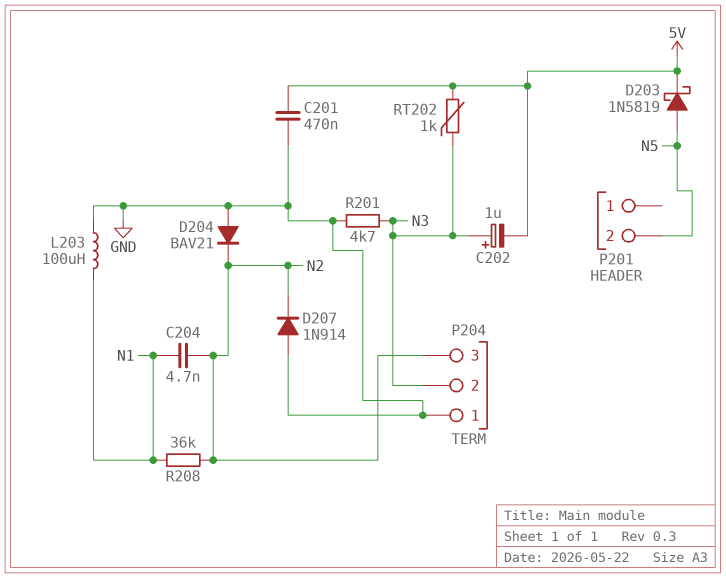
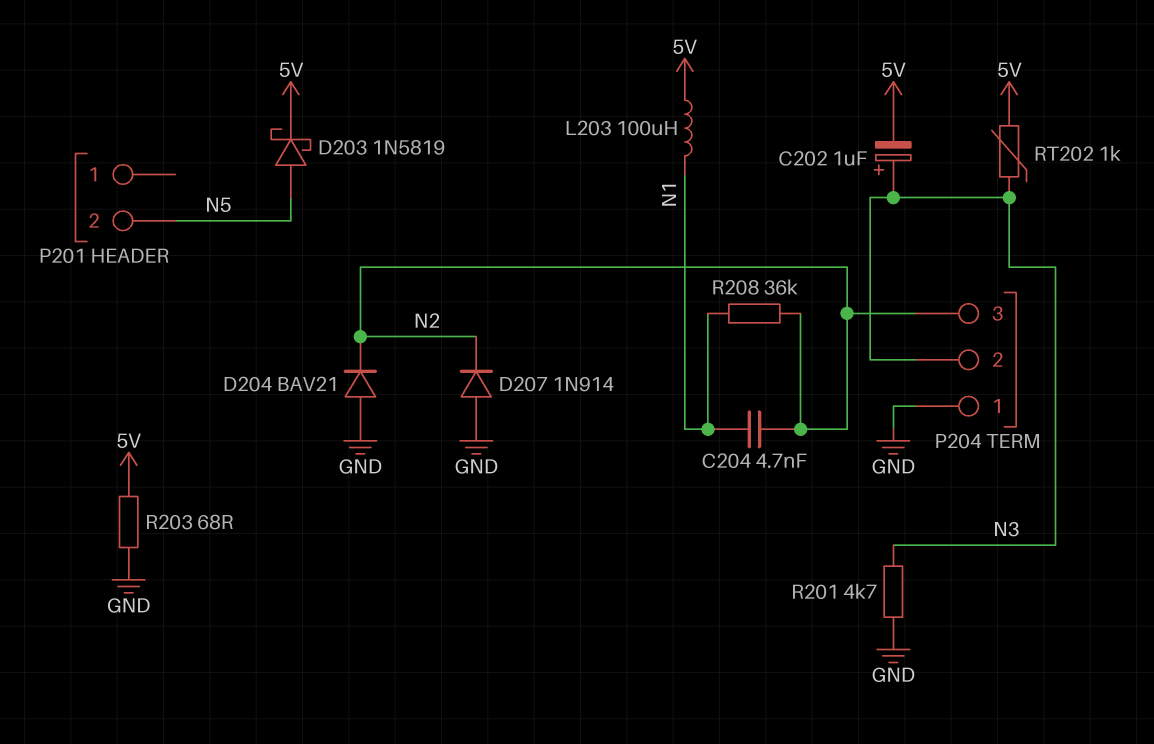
C201: 470nF (5V, GND) -> none
L203: 100uH (GND, N1) -> 100uH (5V, N1)
R203: none -> 68 (5V, GND)

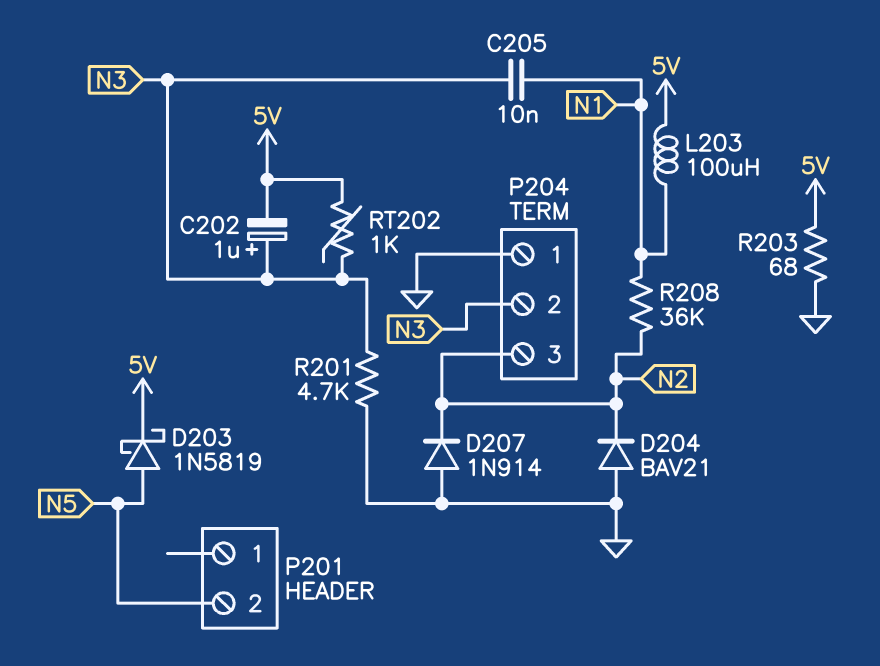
C204: 4.7nF (N1, N2) -> none
C205: none -> 10nF (N1, N3)

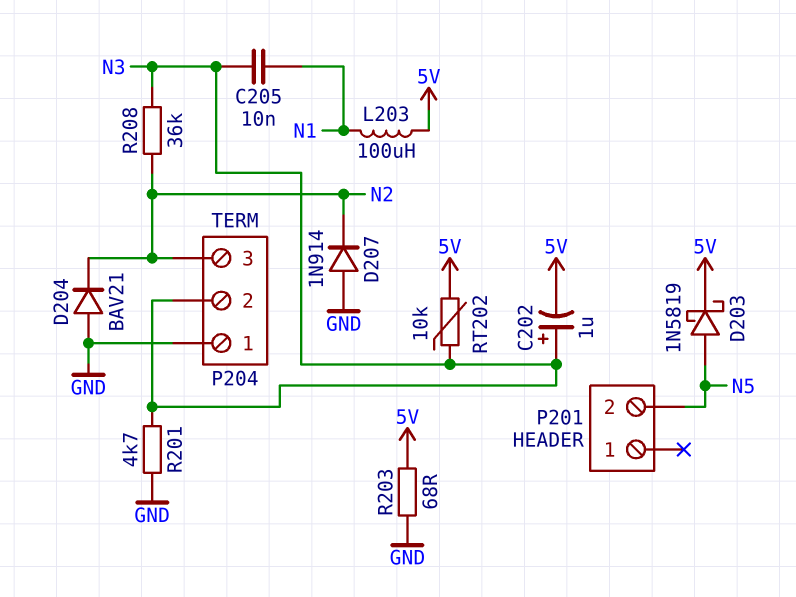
R208: 36k (N1, N2) -> 36k (N2, N3)
RT202: 1k (5V, N3) -> 10k (5V, N3)

